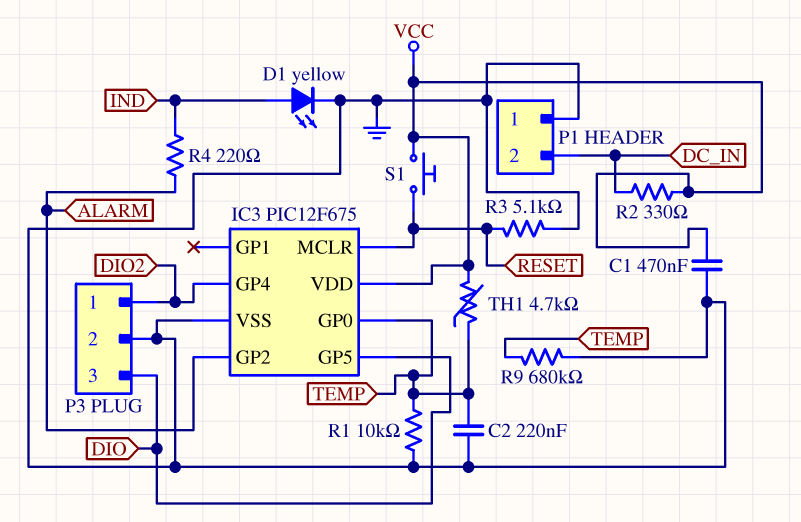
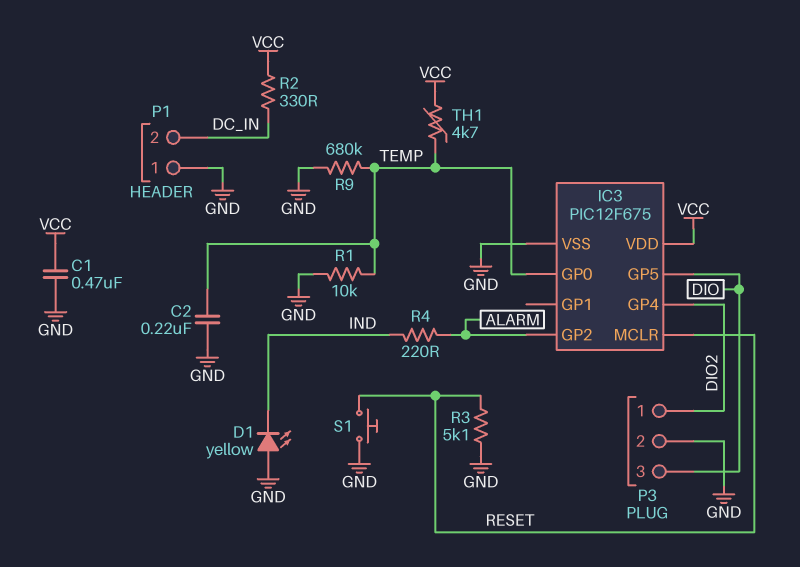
D1: LED yellow (A IND, K GND) -> LED yellow (A GND, K IND)
S1: button (RESET, VCC) -> button (GND, RESET)

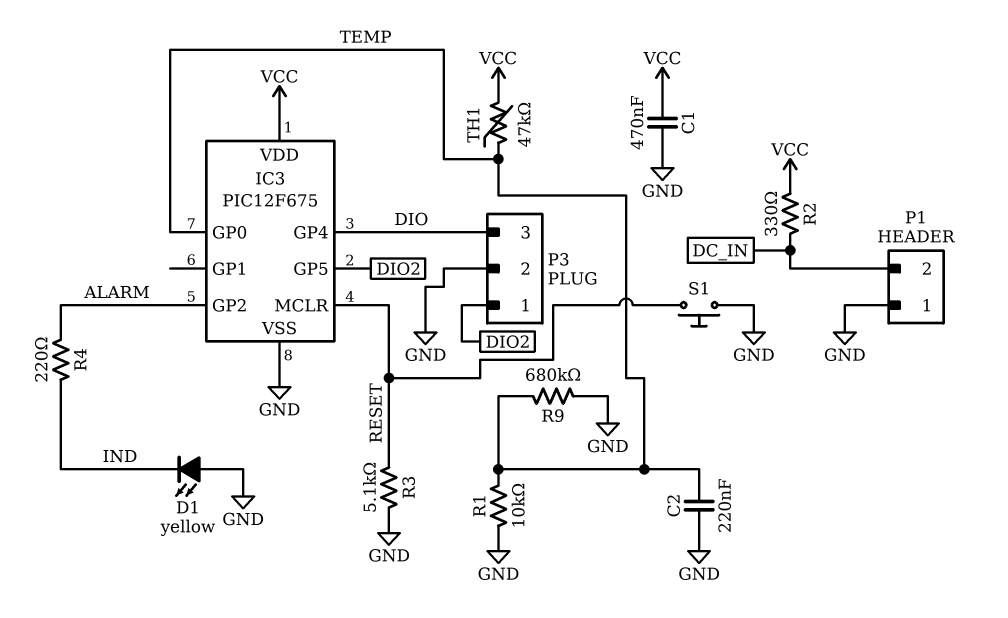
IC3 pin GP4: DIO2 -> DIO
IC3 pin GP5: DIO -> DIO2
TH1: 4.7k (TEMP, VCC) -> 47k (TEMP, VCC)

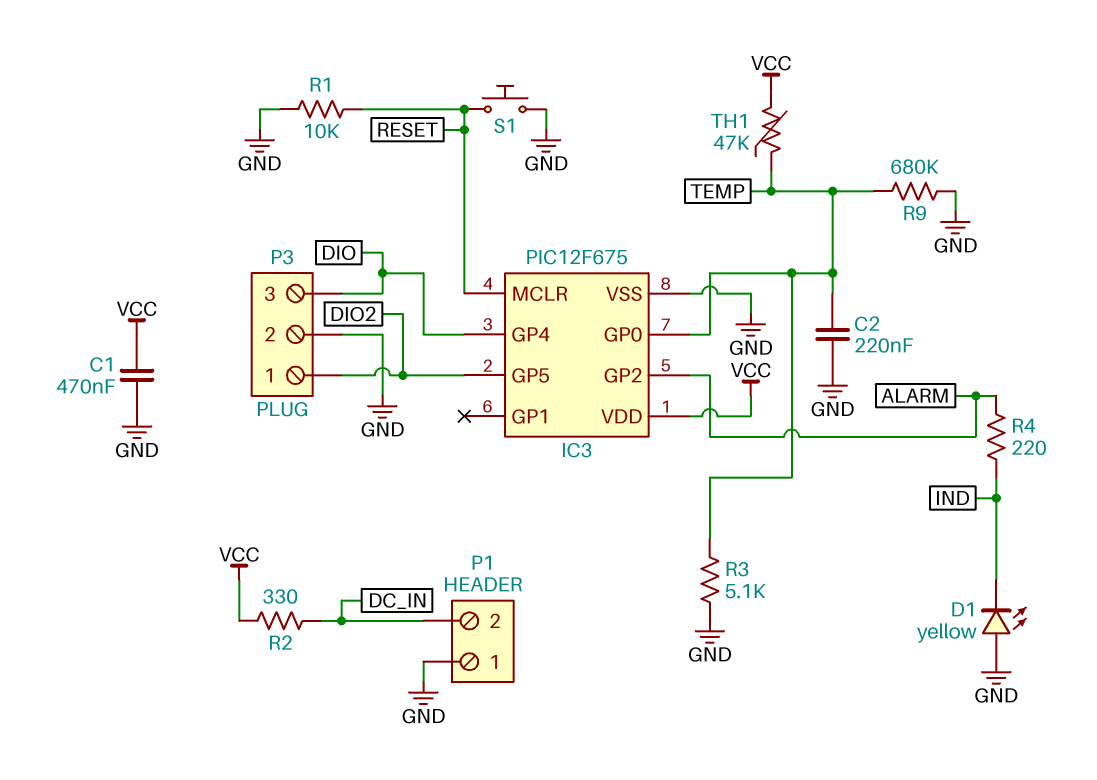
R1: 10k (GND, TEMP) -> 10k (GND, RESET)
R3: 5.1k (GND, RESET) -> 5.1k (GND, TEMP)

